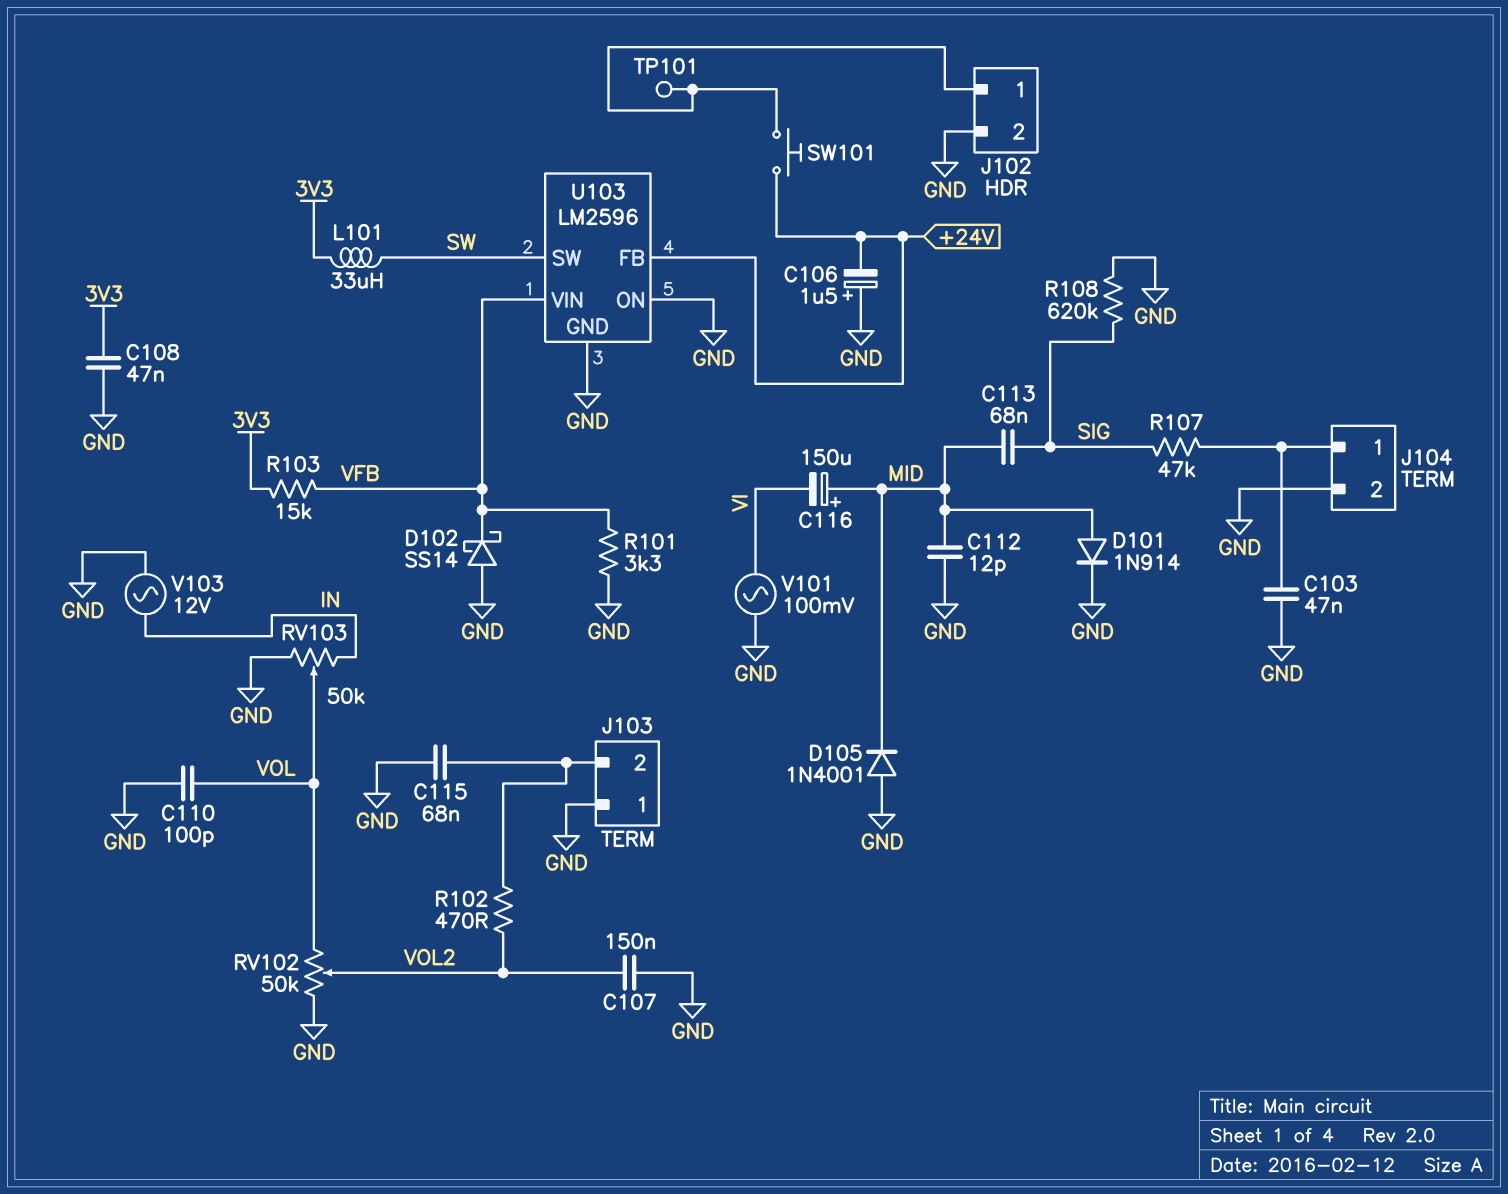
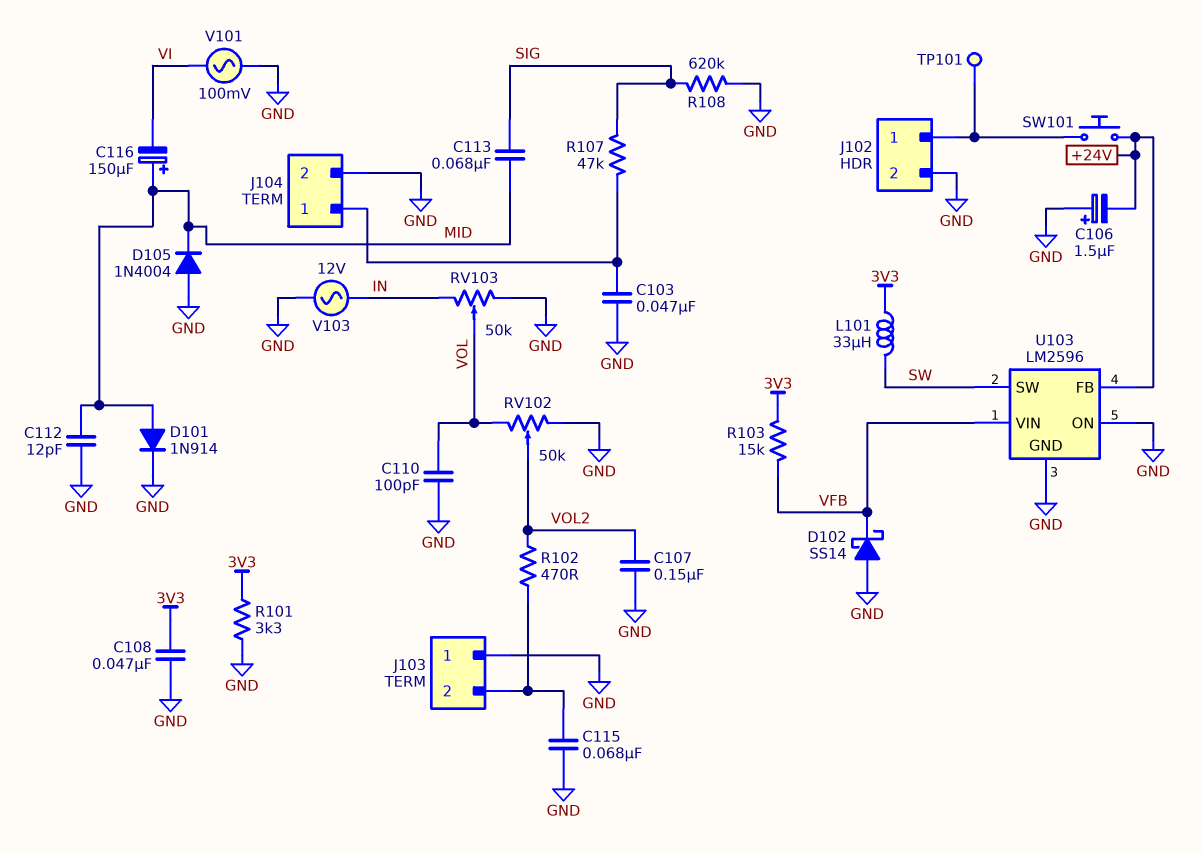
D105: diode 1N4001 (A GND, K MID) -> diode 1N4004 (A GND, K MID)
R101: 3.3k (GND, VFB) -> 3.3k (3V3, GND)

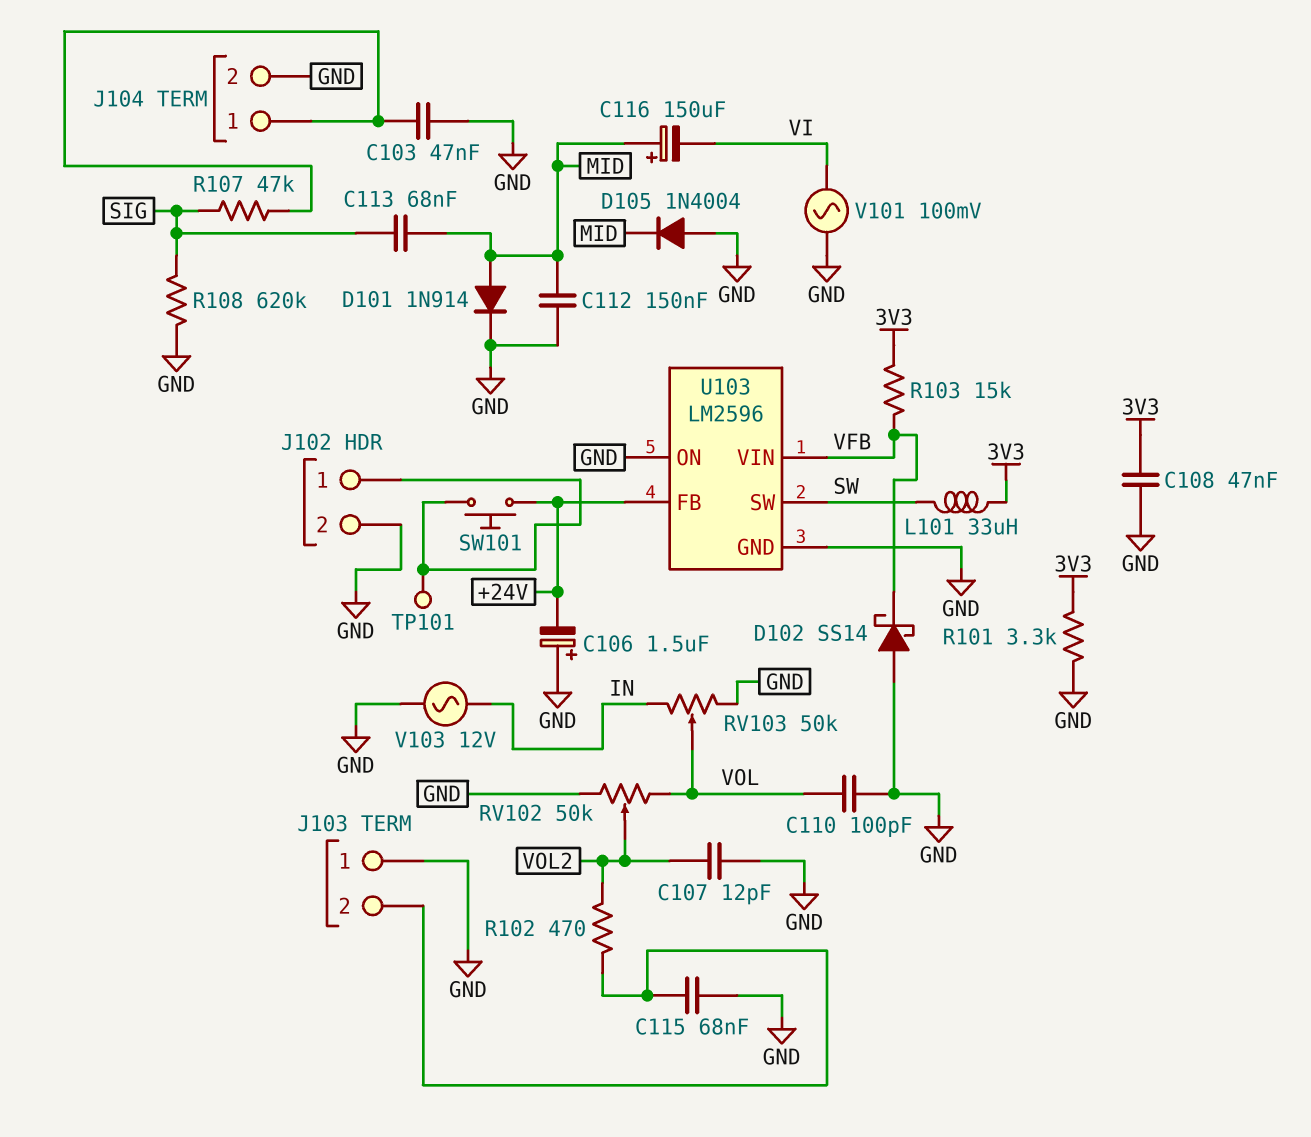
C107: 150nF (GND, VOL2) -> 12pF (GND, VOL2)
C112: 12pF (GND, MID) -> 150nF (GND, MID)

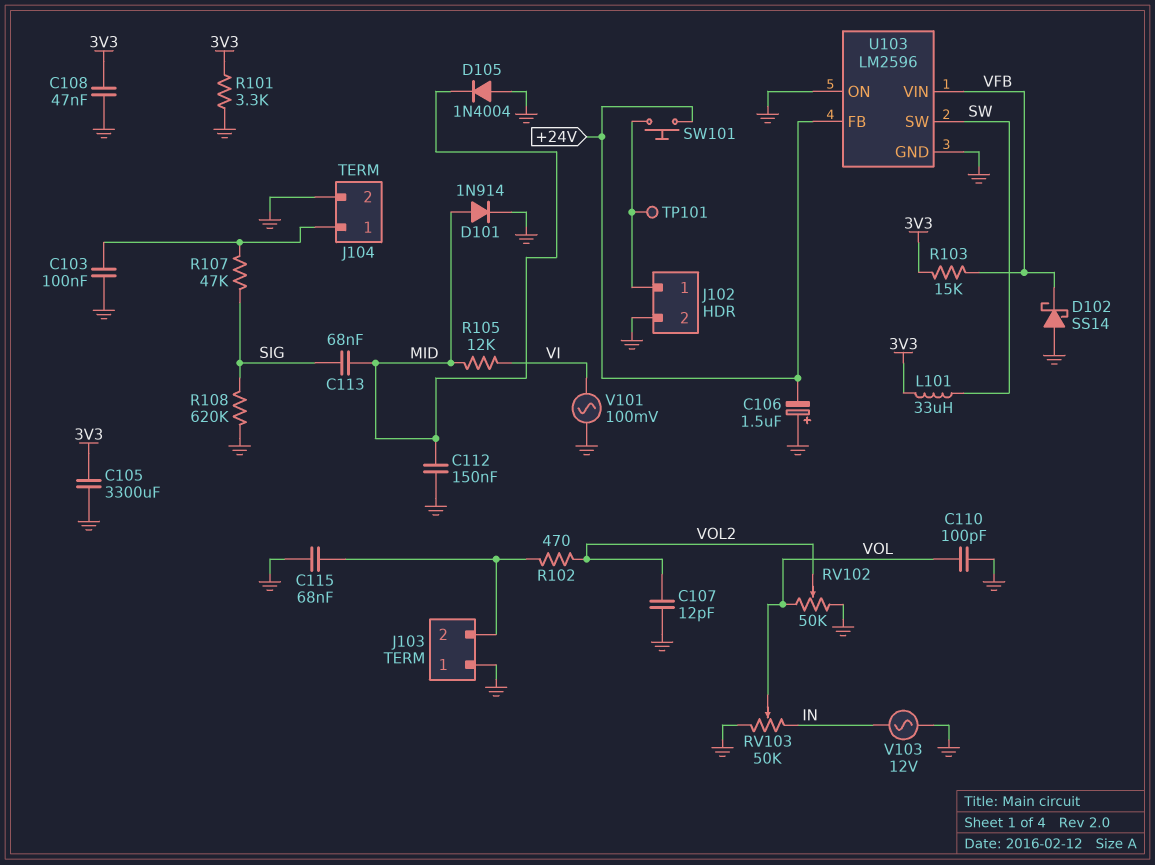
C103: 47nF (GND, J104/1) -> 100nF (GND, J104/1)
C105: none -> 3300uF (3V3, GND)
C116: 150uF (plus MID, minus VI) -> none
R105: none -> 12k (MID, VI)

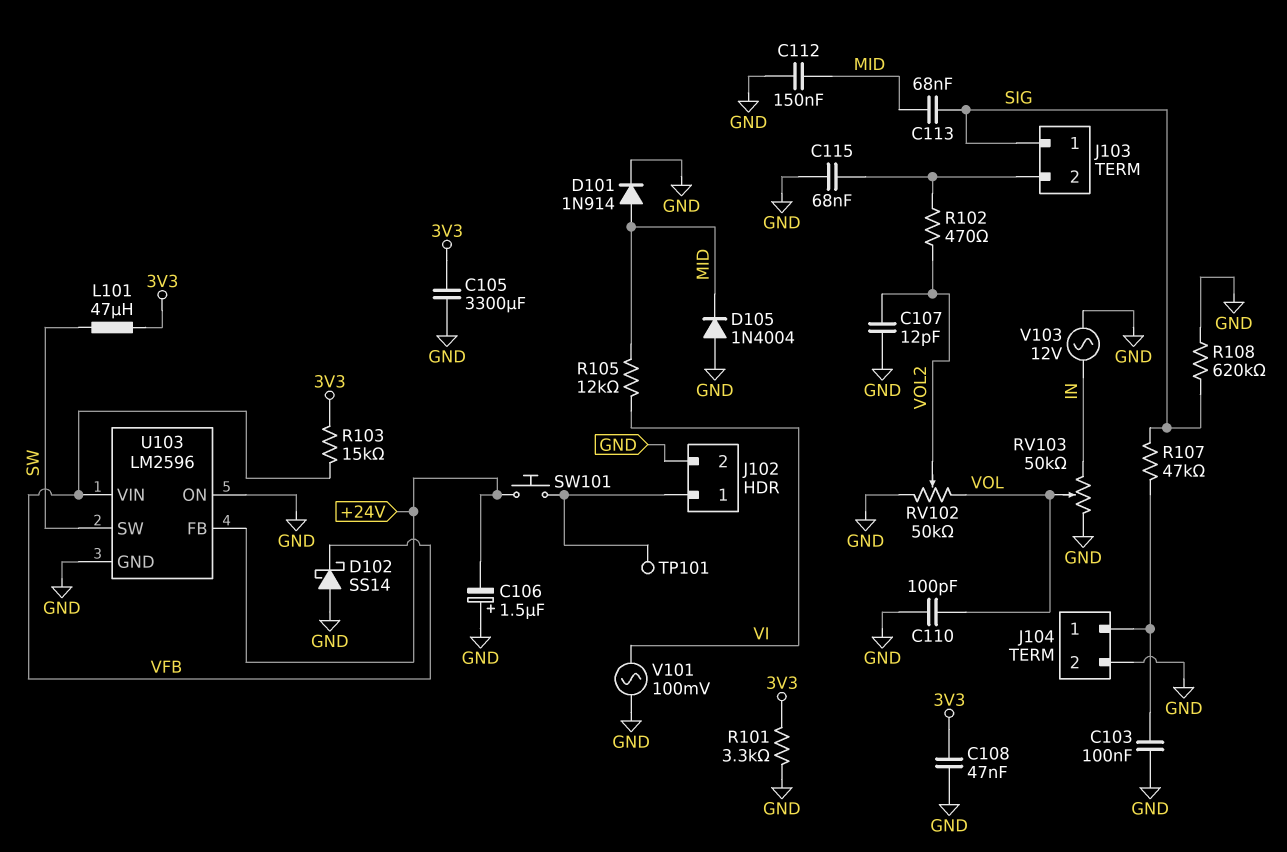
J103 pin 1: GND -> SIG
L101: 33uH (3V3, SW) -> 47uH (3V3, SW)

